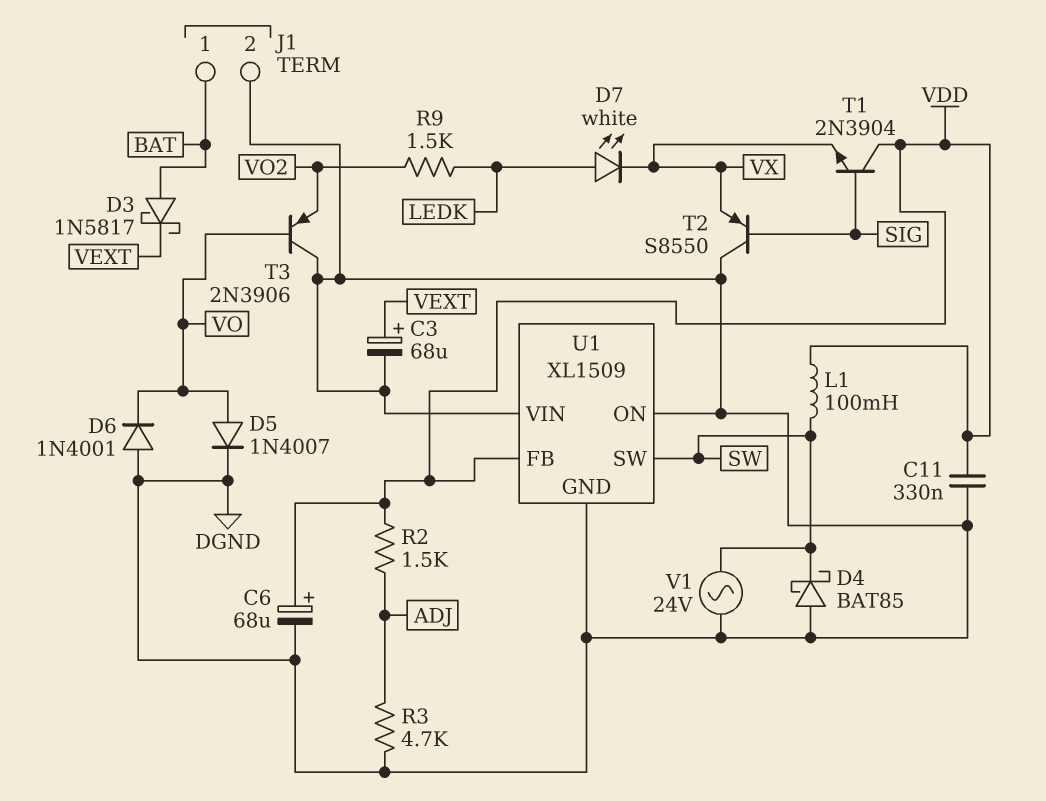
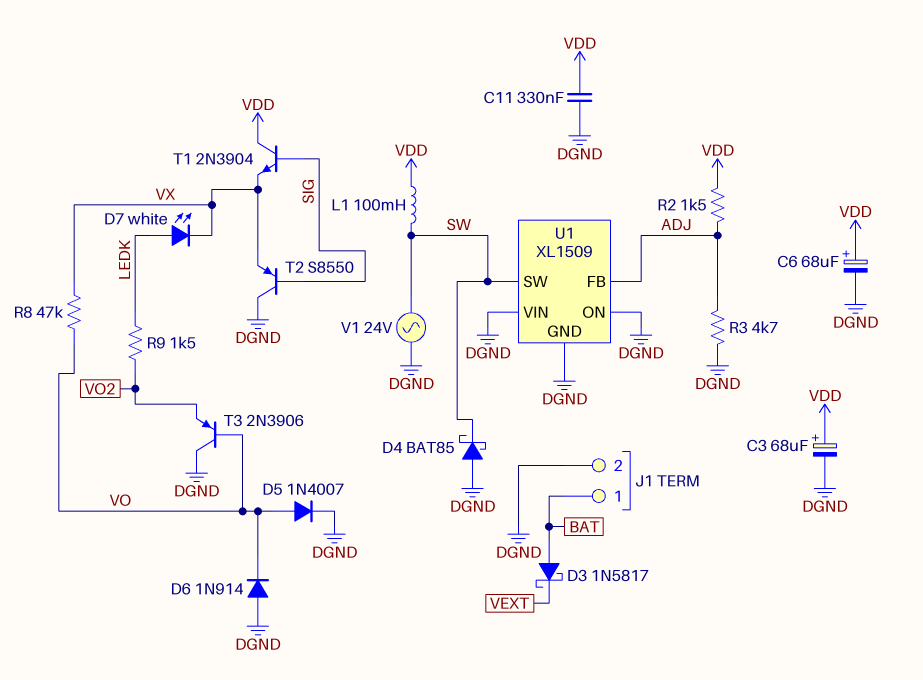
C3: 68uF (plus VEXT, minus DGND) -> 68uF (plus VDD, minus DGND)
D6: diode 1N4001 (A DGND, K VO) -> diode 1N914 (A DGND, K VO)
R8: none -> 47k (VO, VX)
U1 pin FB: VDD -> ADJ

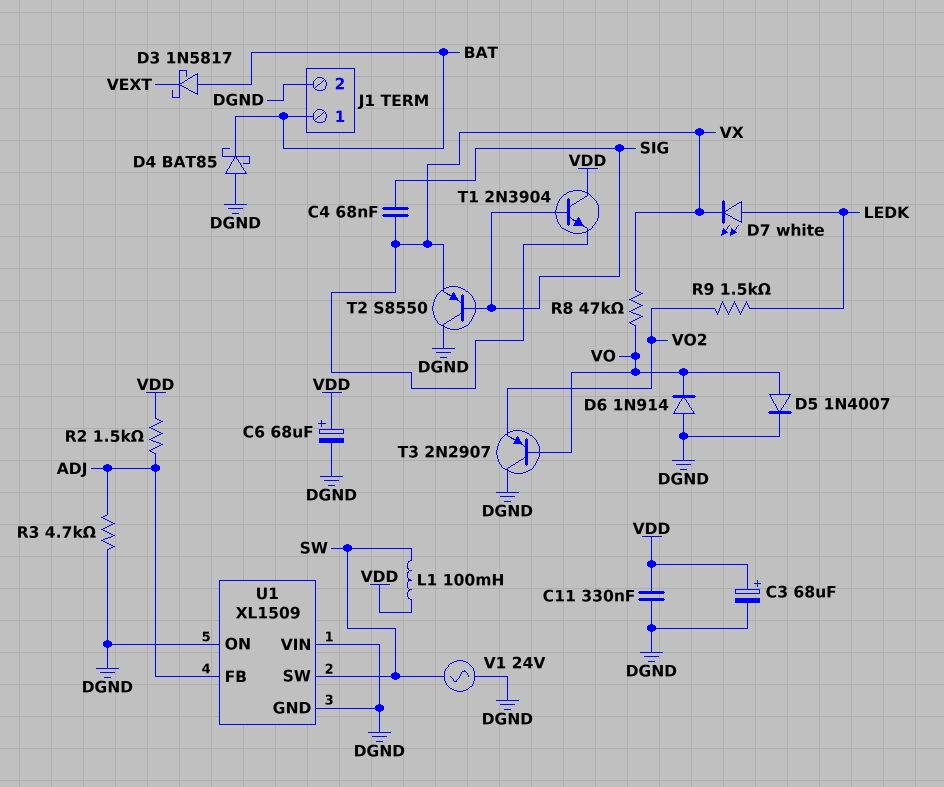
C4: none -> 68nF (SIG, VX)
D4: schottky BAT85 (A DGND, K SW) -> schottky BAT85 (A DGND, K BAT)
T3: PNP 2N3906 (B VO, C DGND, E VO2) -> PNP 2N2907 (B VO, C DGND, E VO2)

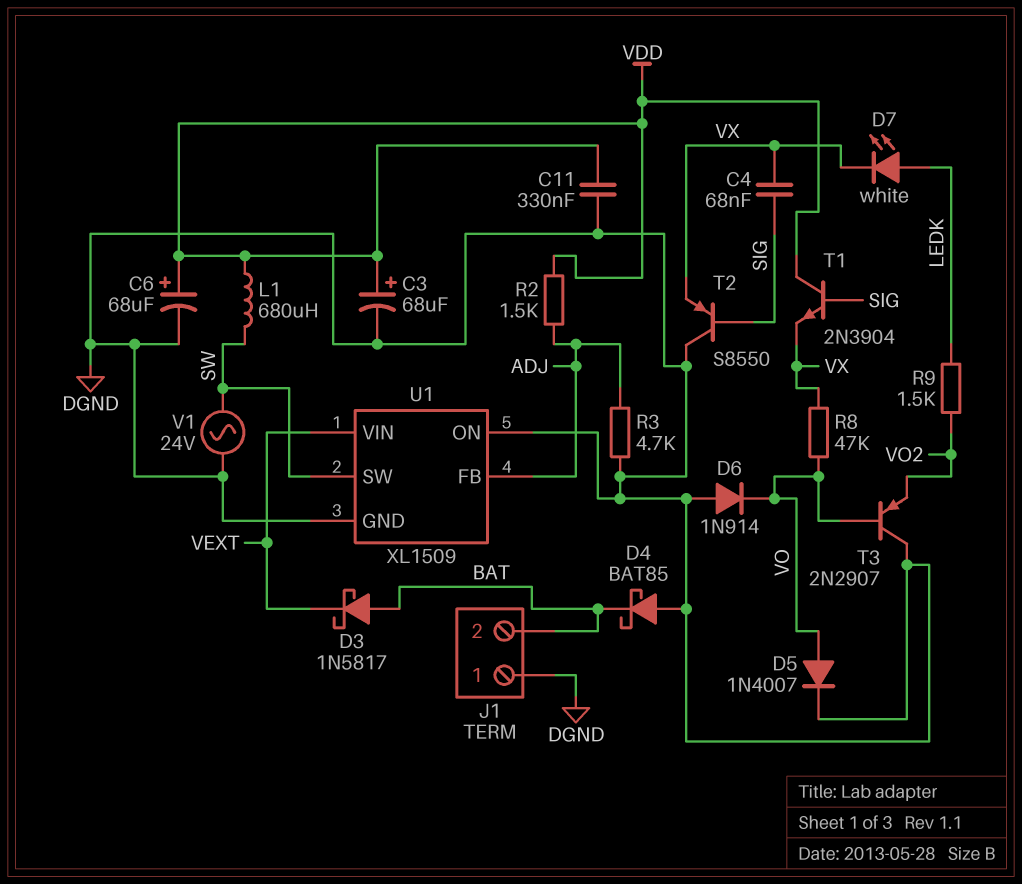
J1 pin 1: BAT -> DGND
J1 pin 2: DGND -> BAT
L1: 100mH (SW, VDD) -> 680uH (SW, VDD)
U1 pin VIN: DGND -> VEXT

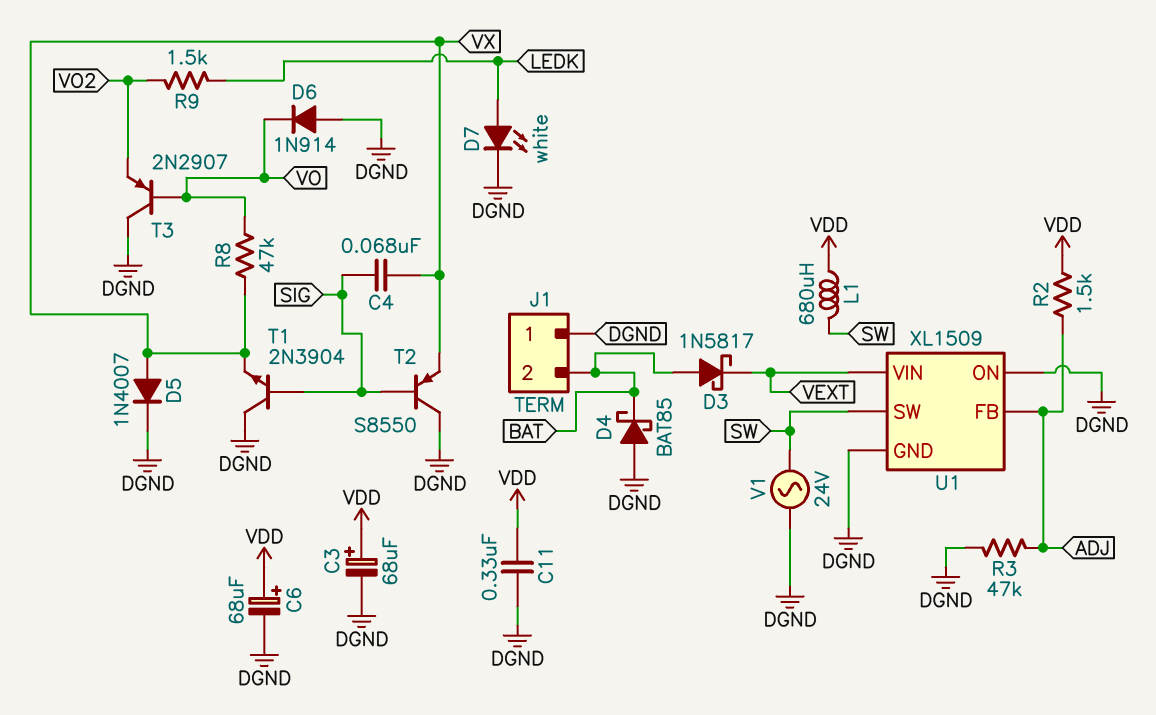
D5: diode 1N4007 (A VO, K DGND) -> diode 1N4007 (A VX, K DGND)
D7: LED white (A LEDK, K VX) -> LED white (A LEDK, K DGND)
R3: 4.7k (ADJ, DGND) -> 47k (ADJ, DGND)
T1: NPN 2N3904 (B SIG, C VDD, E VX) -> NPN 2N3904 (B SIG, C DGND, E VX)

